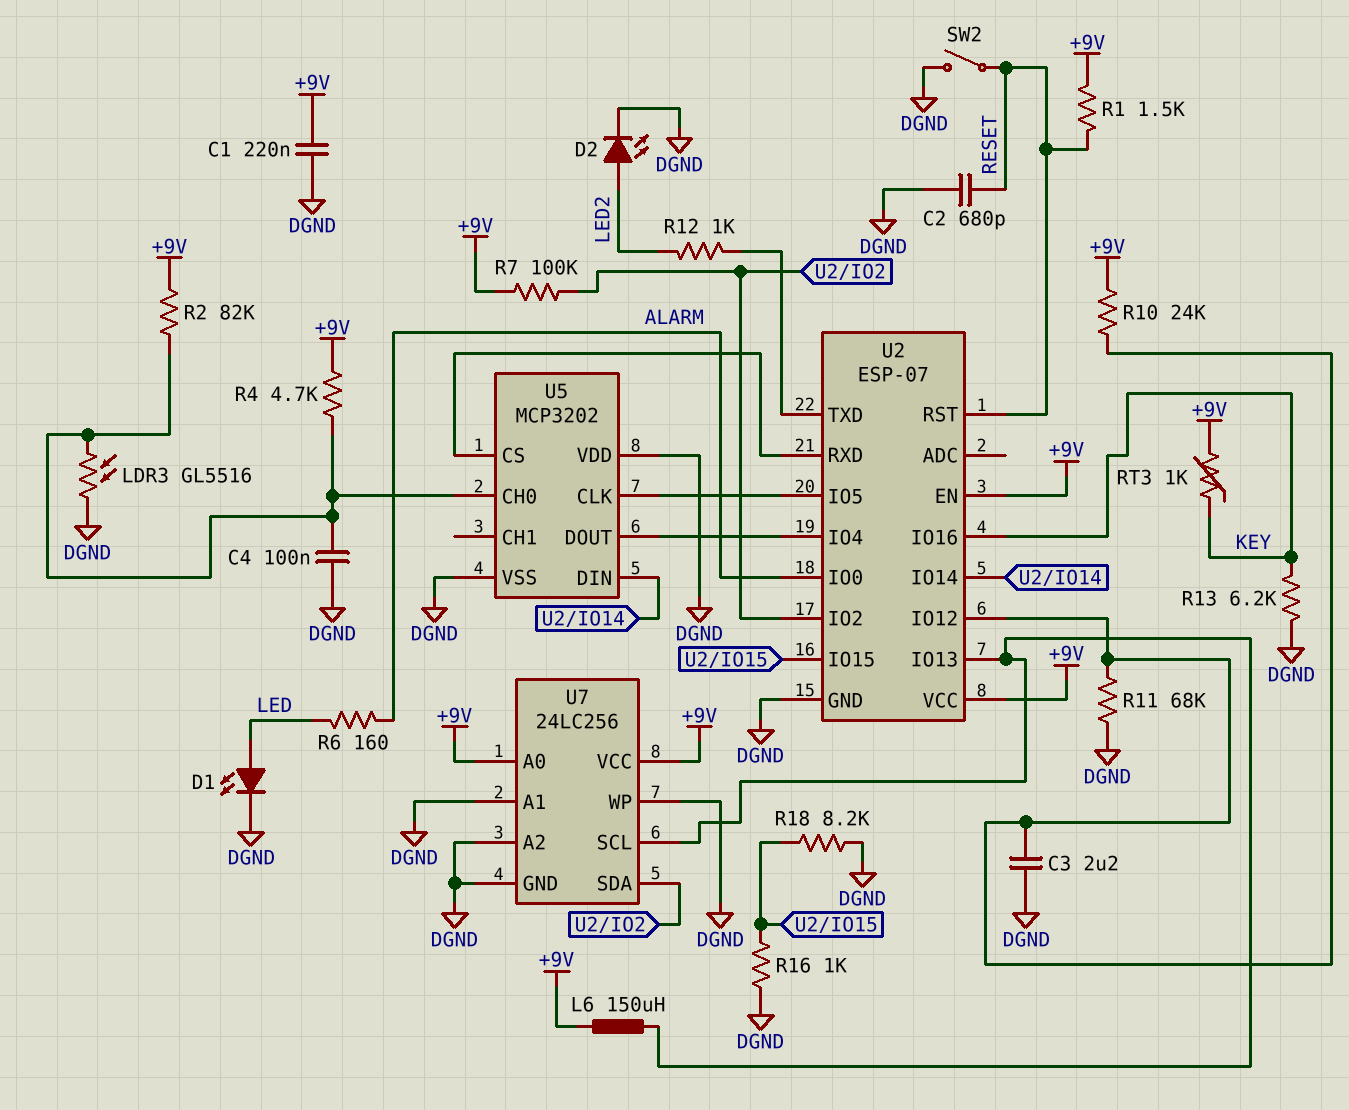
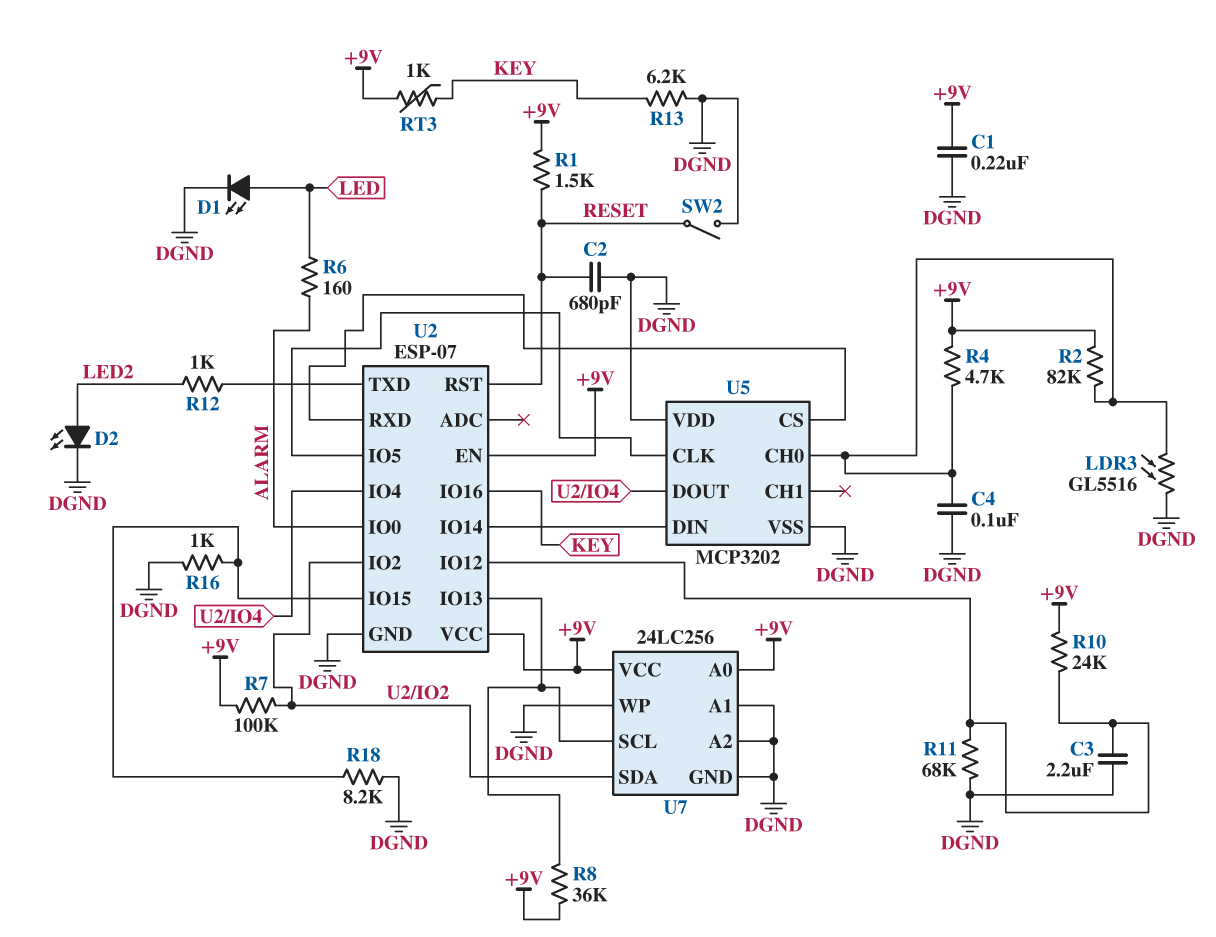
L6: 150uH (+9V, U2/IO13) -> none
R8: none -> 36k (+9V, U2/IO13)

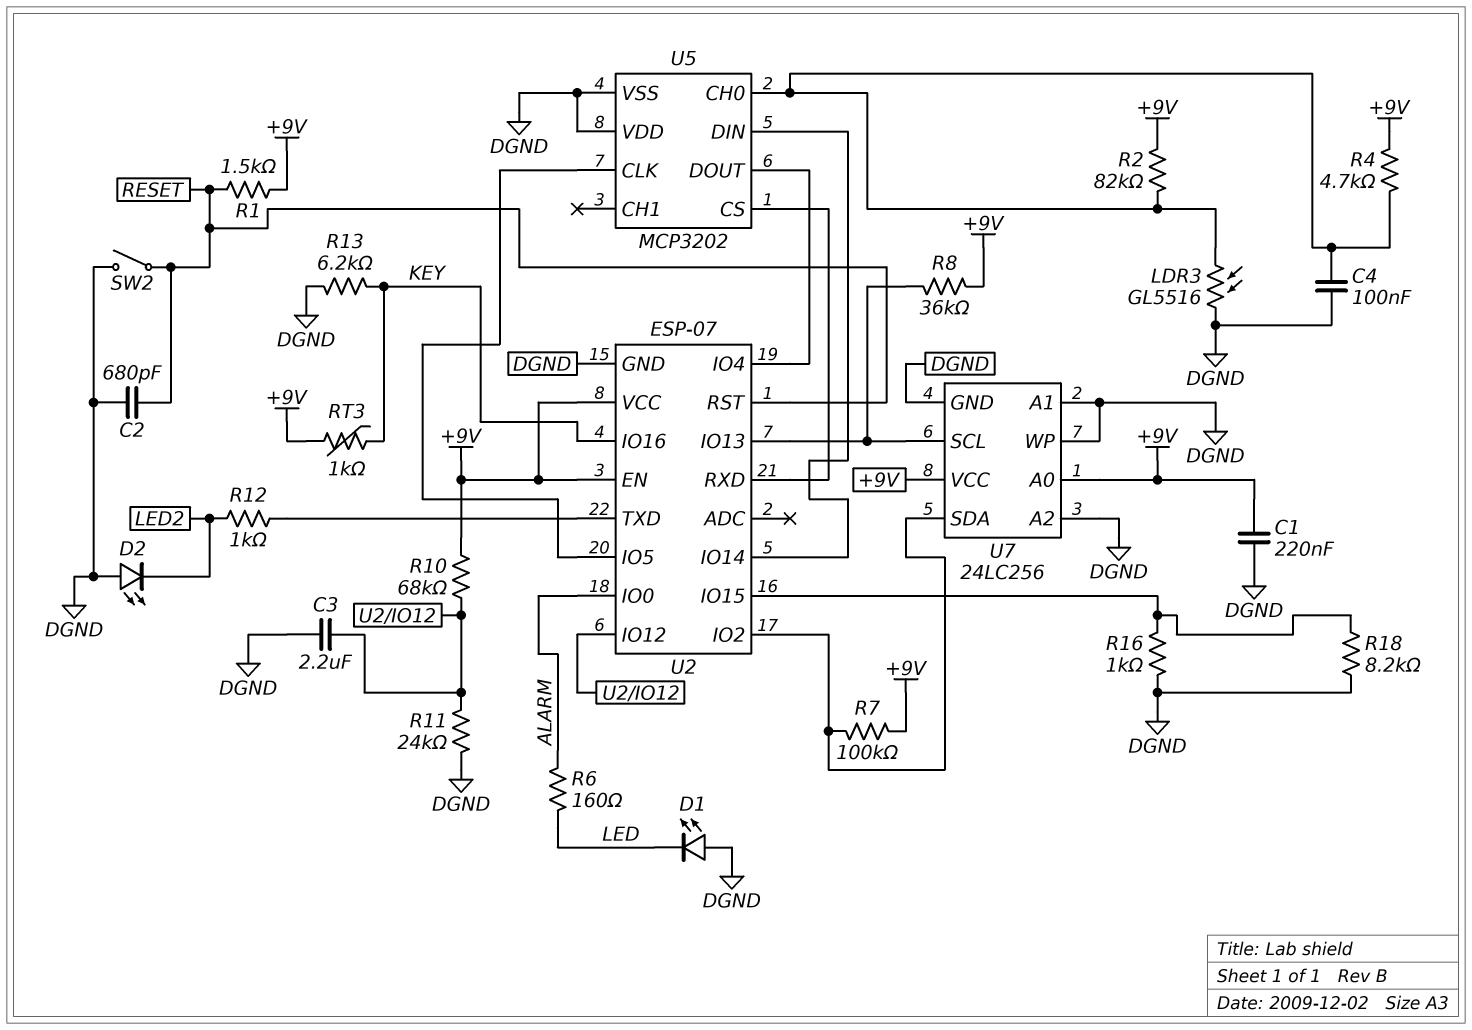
D1: LED (A LED, K DGND) -> LED (A DGND, K LED)
D2: LED (A LED2, K DGND) -> LED (A DGND, K LED2)
R10: 24k (+9V, U2/IO12) -> 68k (+9V, U2/IO12)
R11: 68k (DGND, U2/IO12) -> 24k (DGND, U2/IO12)

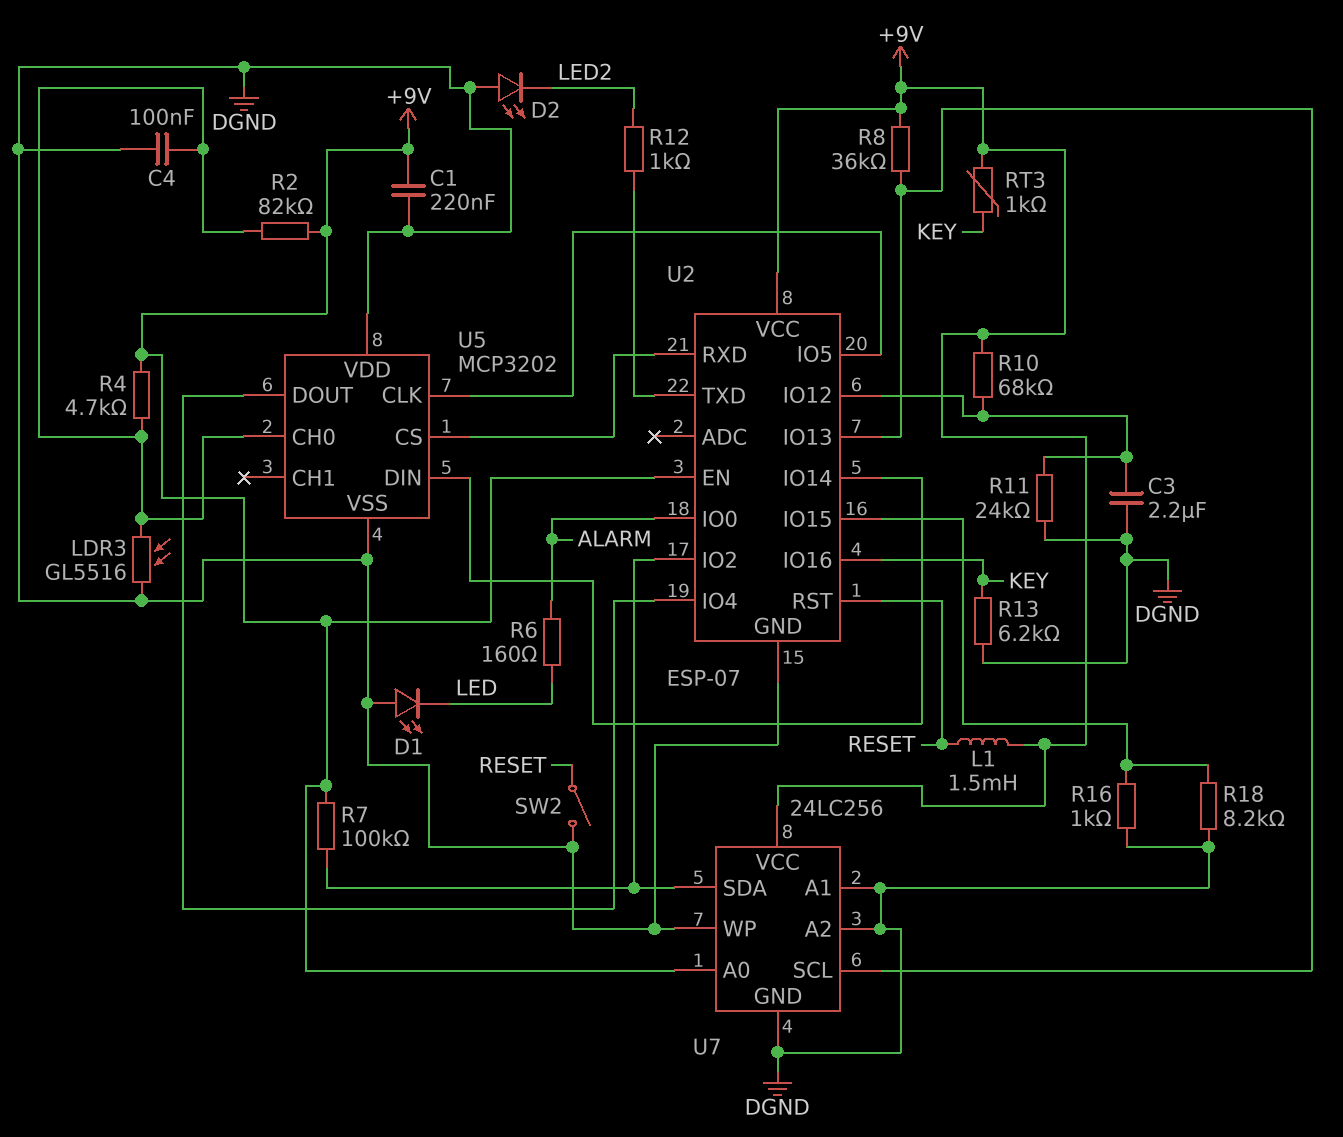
C2: 680pF (DGND, RESET) -> none
L1: none -> 1.5mH (+9V, RESET)
R1: 1.5k (+9V, RESET) -> none

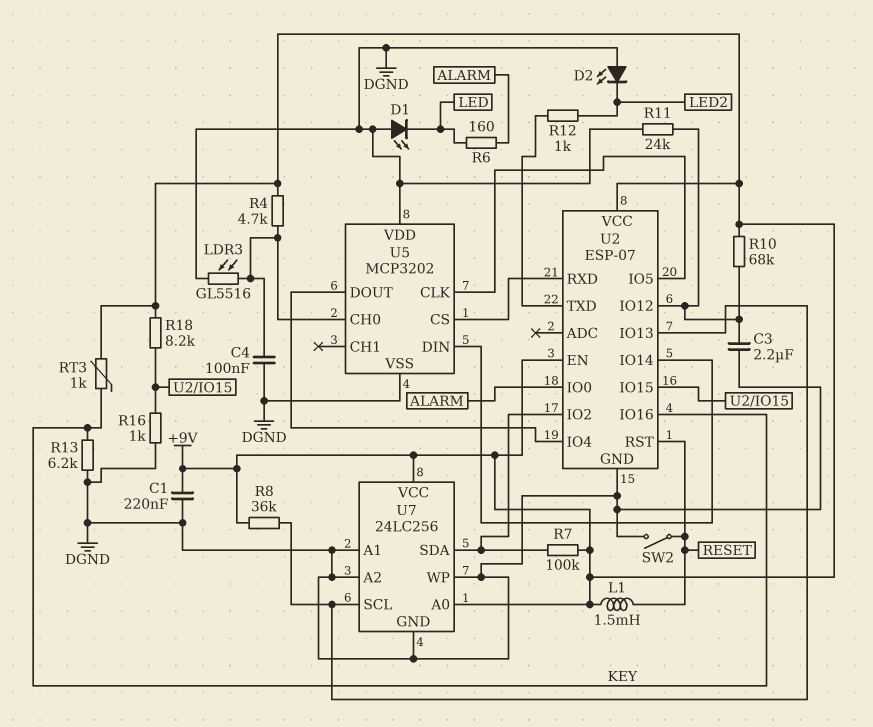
R2: 82k (+9V, U5/CH0) -> none
R18: 8.2k (DGND, U2/IO15) -> 8.2k (+9V, U2/IO15)

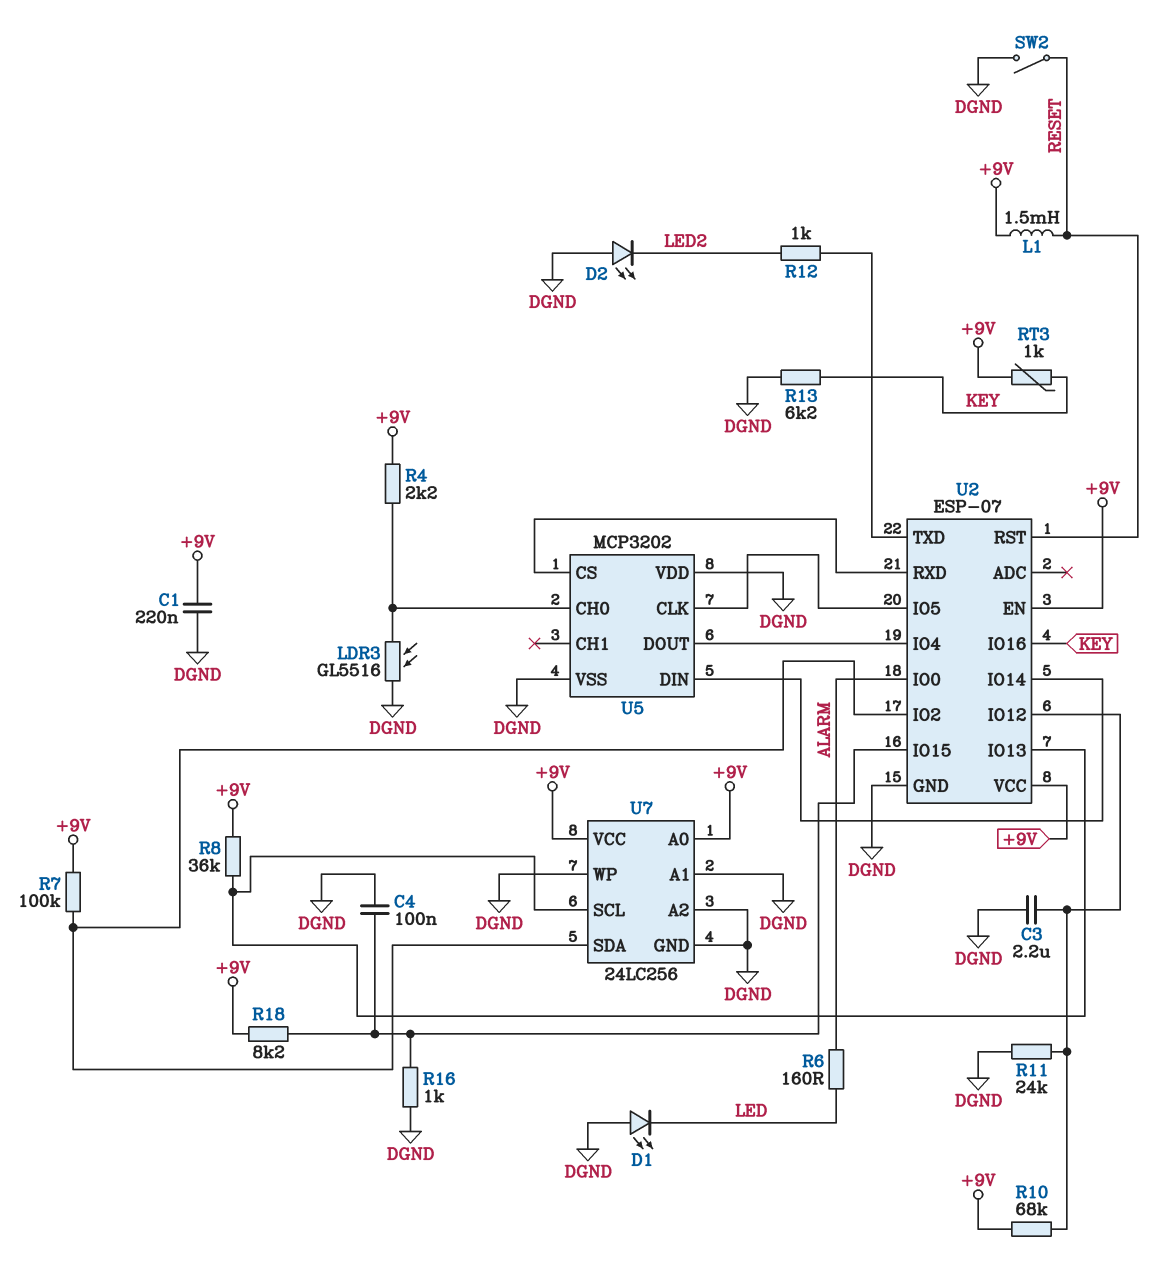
C4: 100nF (DGND, U5/CH0) -> 100nF (DGND, U2/IO15)
R4: 4.7k (+9V, U5/CH0) -> 2.2k (+9V, U5/CH0)

